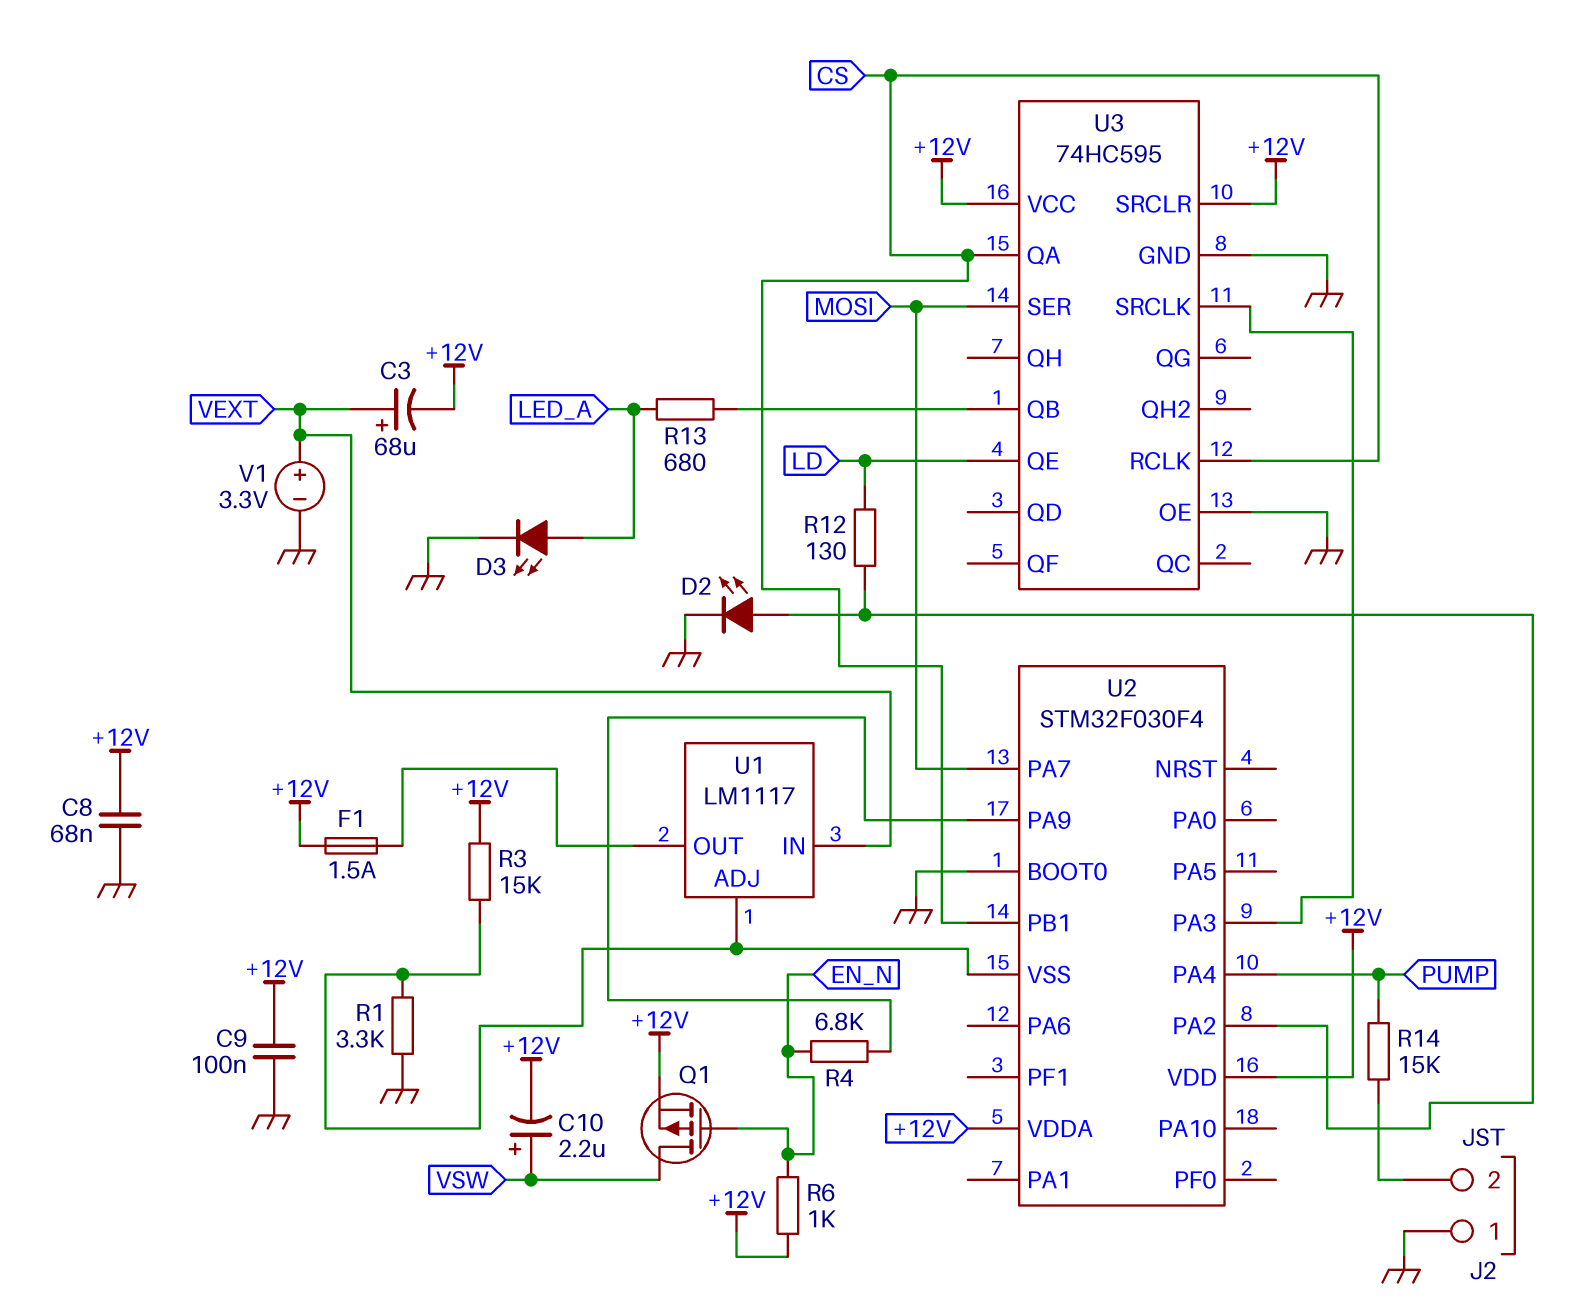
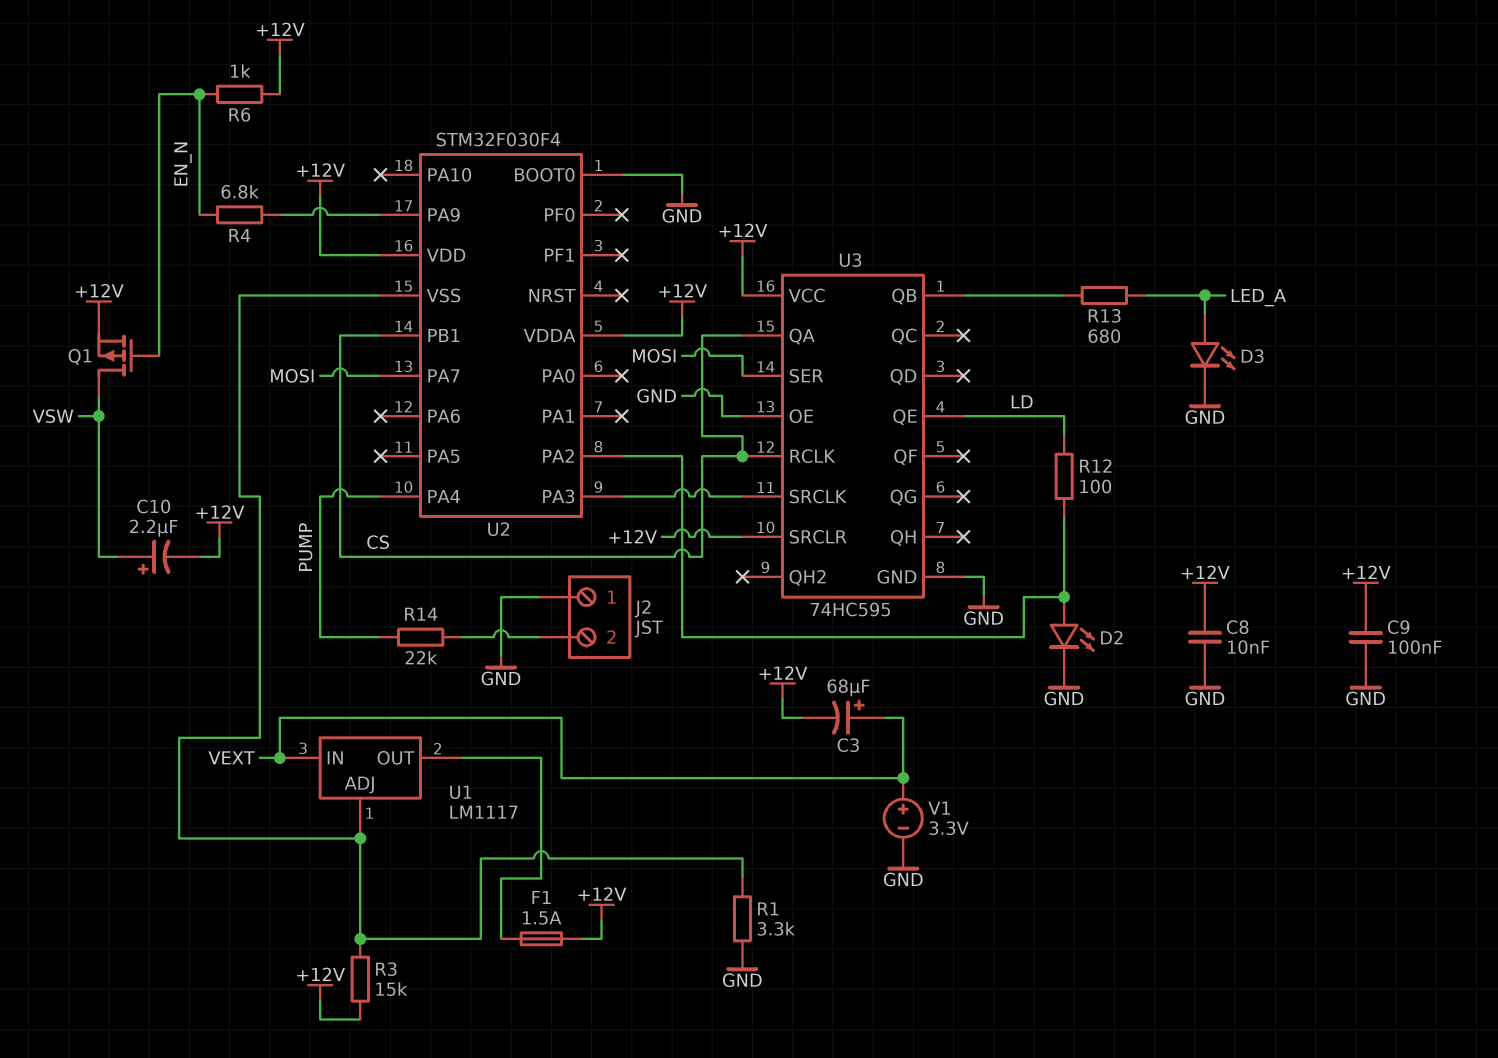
C8: 68nF (+12V, GND) -> 10nF (+12V, GND)
R12: 130 (LD, U2/PA2) -> 100 (LD, U2/PA2)
R14: 15k (J2/2, PUMP) -> 22k (J2/2, PUMP)

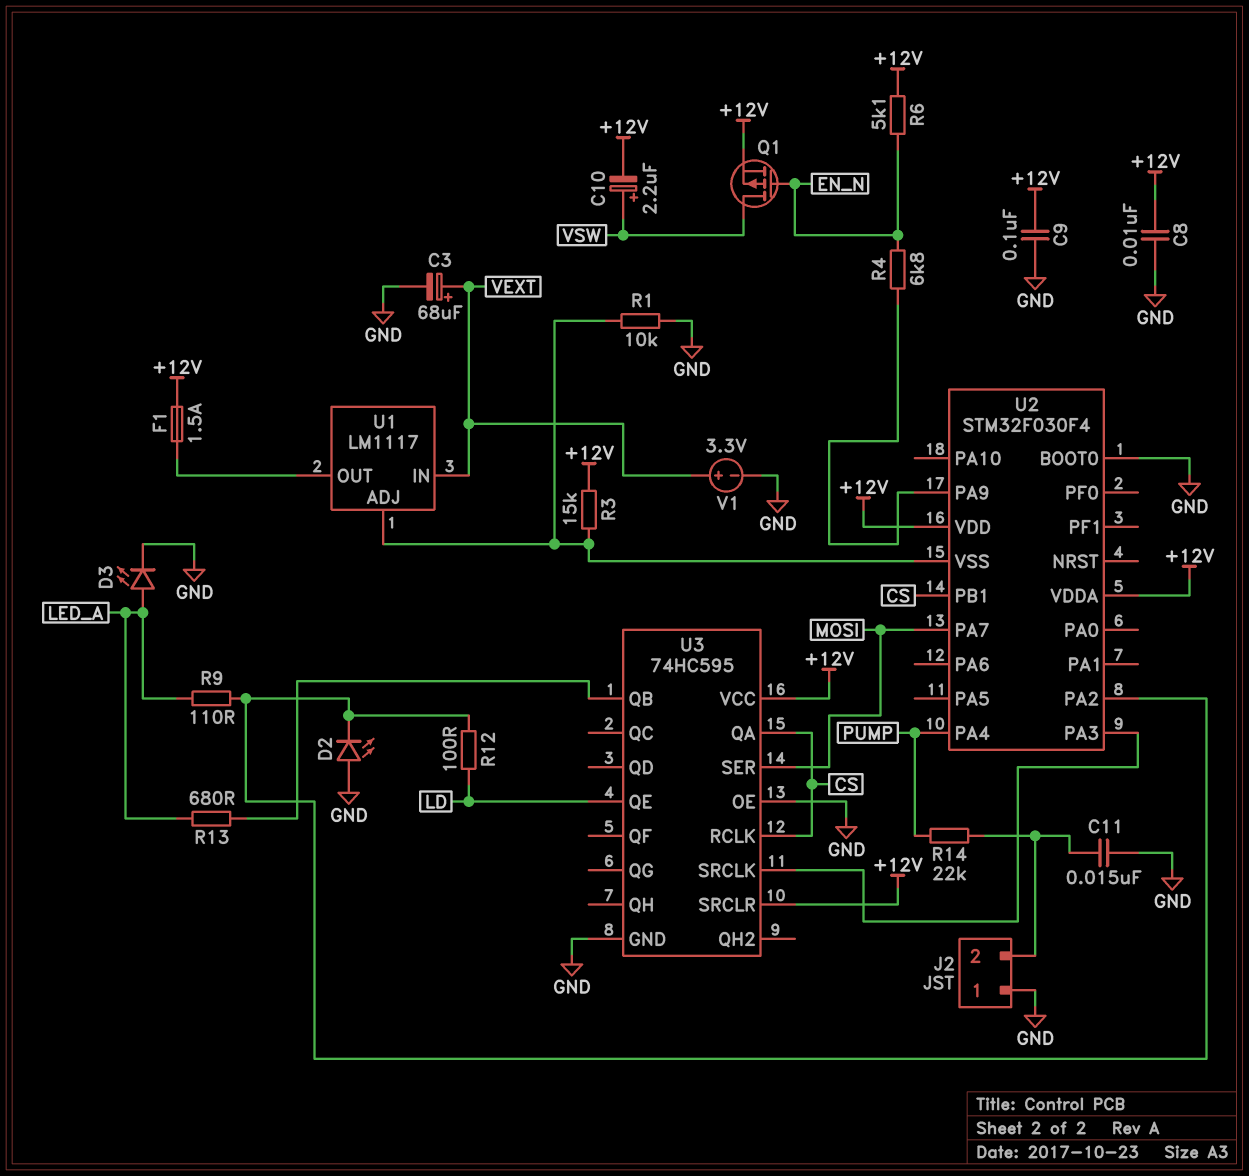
C3: 68uF (plus VEXT, minus +12V) -> 68uF (plus VEXT, minus GND)
C11: none -> 15nF (GND, J2/2)
D2: LED (A U2/PA2, K GND) -> LED (A GND, K U2/PA2)
R1: 3.3k (GND, U1/ADJ) -> 10k (GND, U1/ADJ)
R6: 1k (+12V, EN_N) -> 5.1k (+12V, EN_N)
R9: none -> 110 (LED_A, U2/PA2)

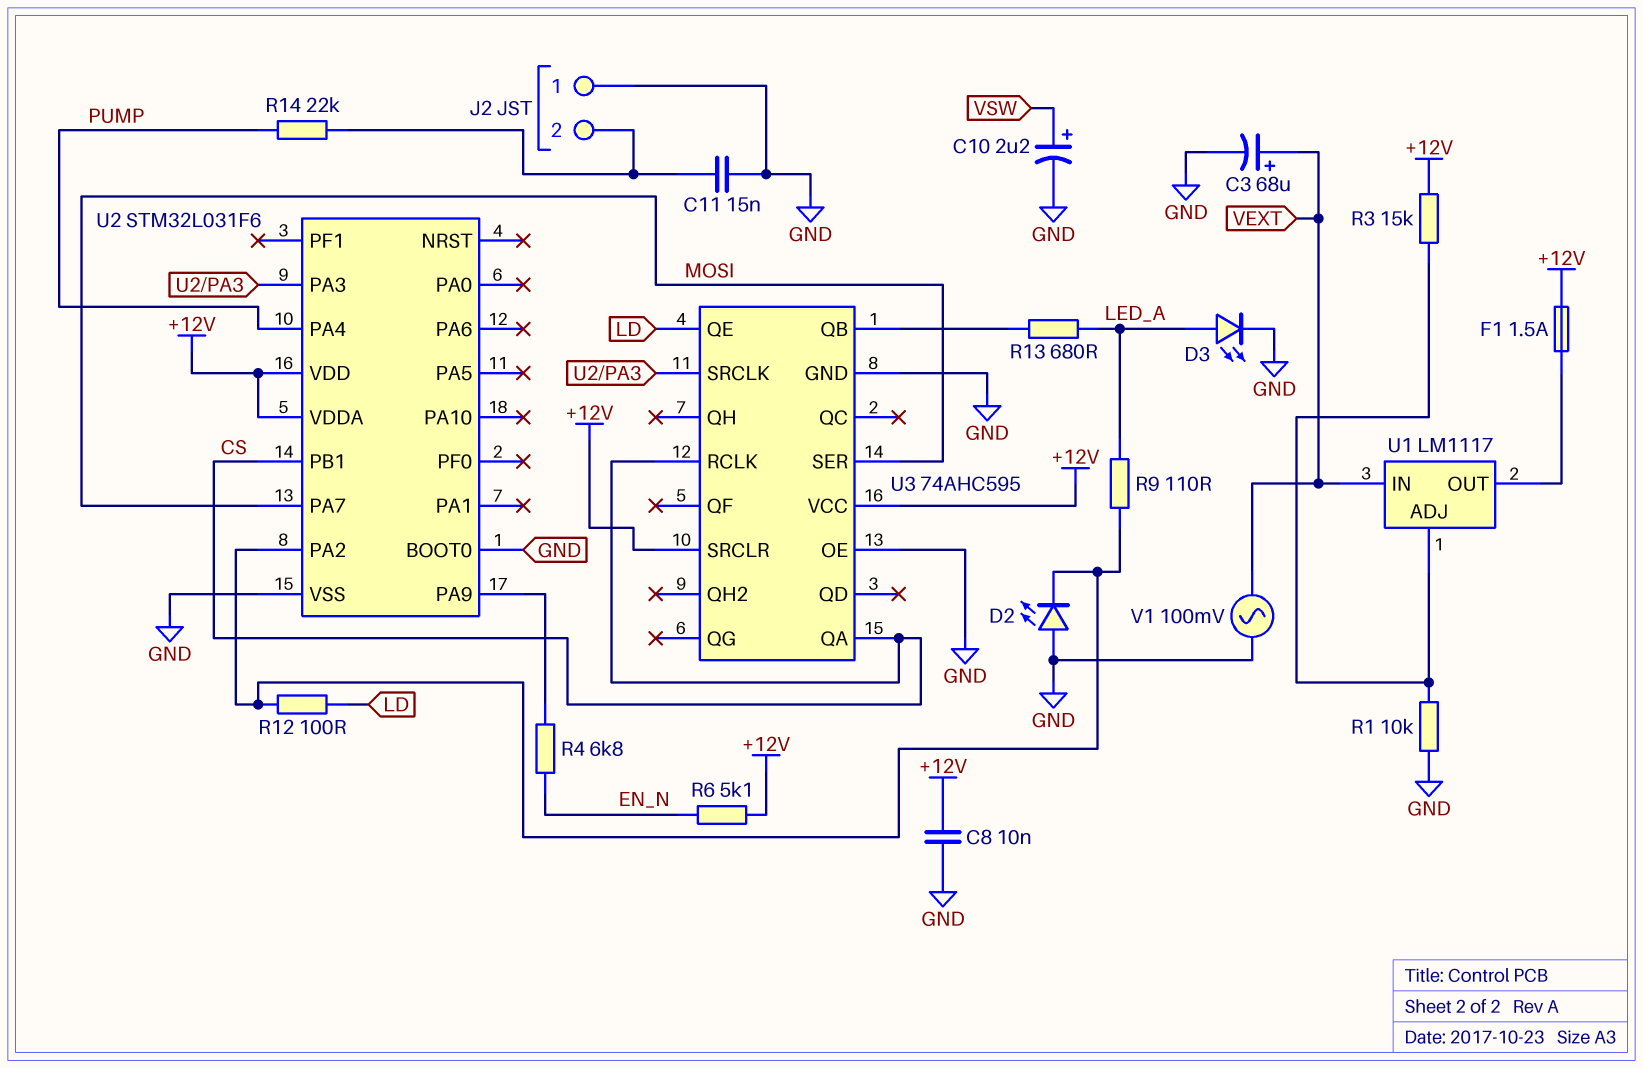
C9: 100nF (+12V, GND) -> none
C10: 2.2uF (plus VSW, minus +12V) -> 2.2uF (plus VSW, minus GND)
Q1: PMOS (G EN_N, D VSW, S +12V) -> none
U2: STM32F030F4 -> STM32L031F6
U2 pin VSS: U1/ADJ -> GND
U3: 74HC595 -> 74AHC595
V1: 3.3V (plus VEXT, minus GND) -> AC 100mV (GND, VEXT)

